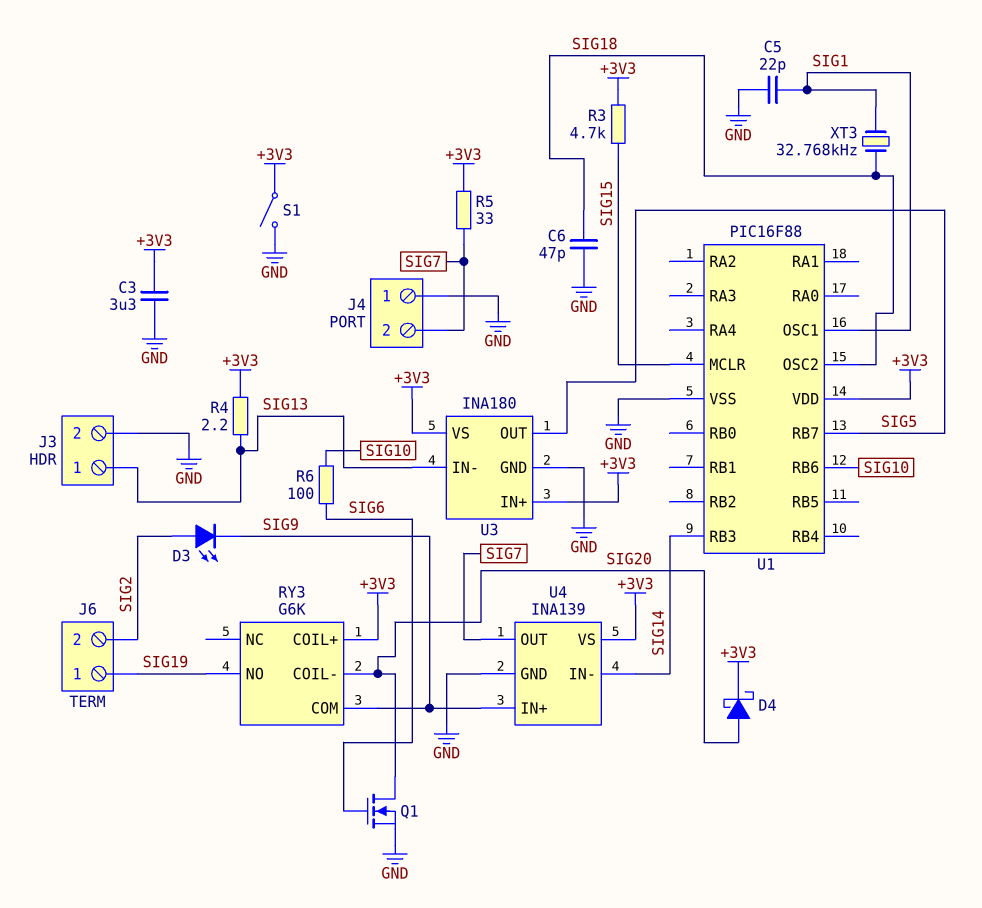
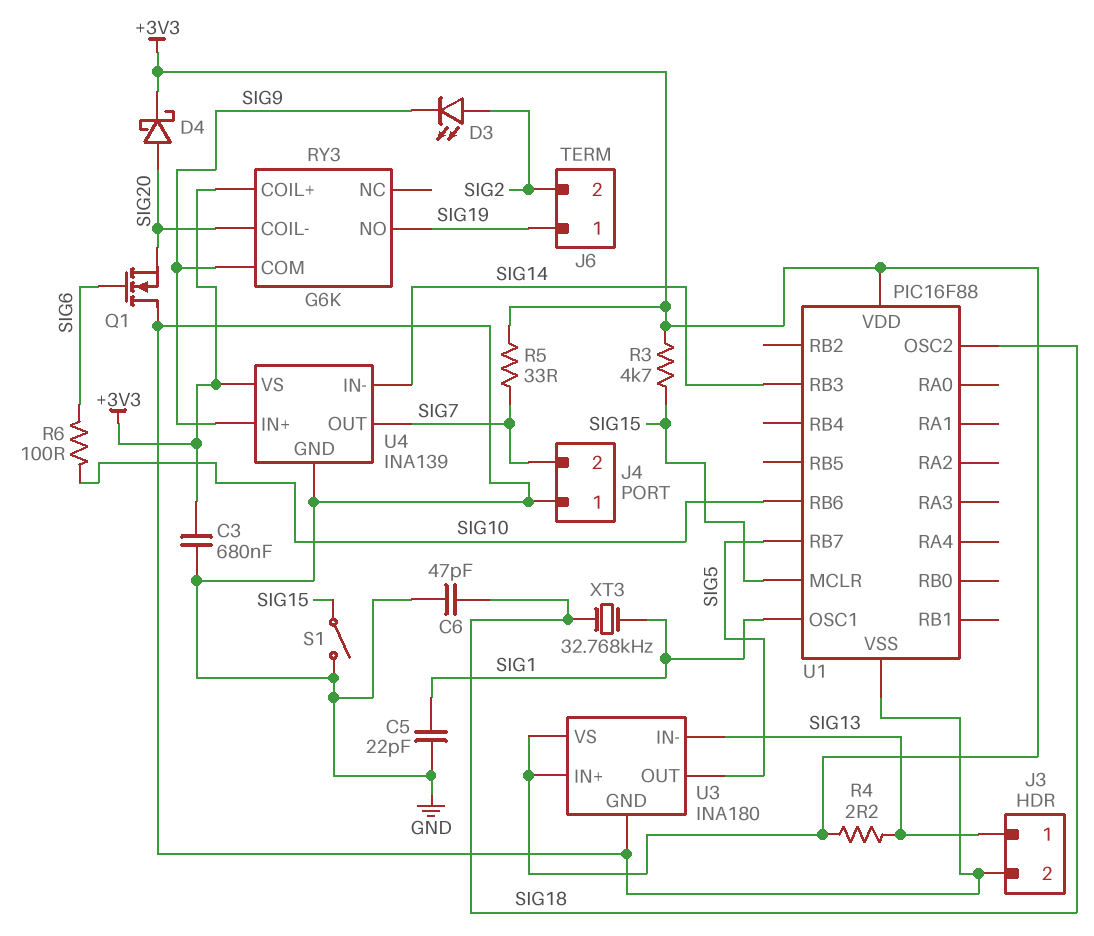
C3: 3.3uF (+3V3, GND) -> 680nF (+3V3, GND)
Q1: NMOS (G SIG6, D SIG20, S GND) -> NMOS (G SIG6, D GND, S SIG20)
S1: switch (+3V3, GND) -> switch (GND, SIG15)

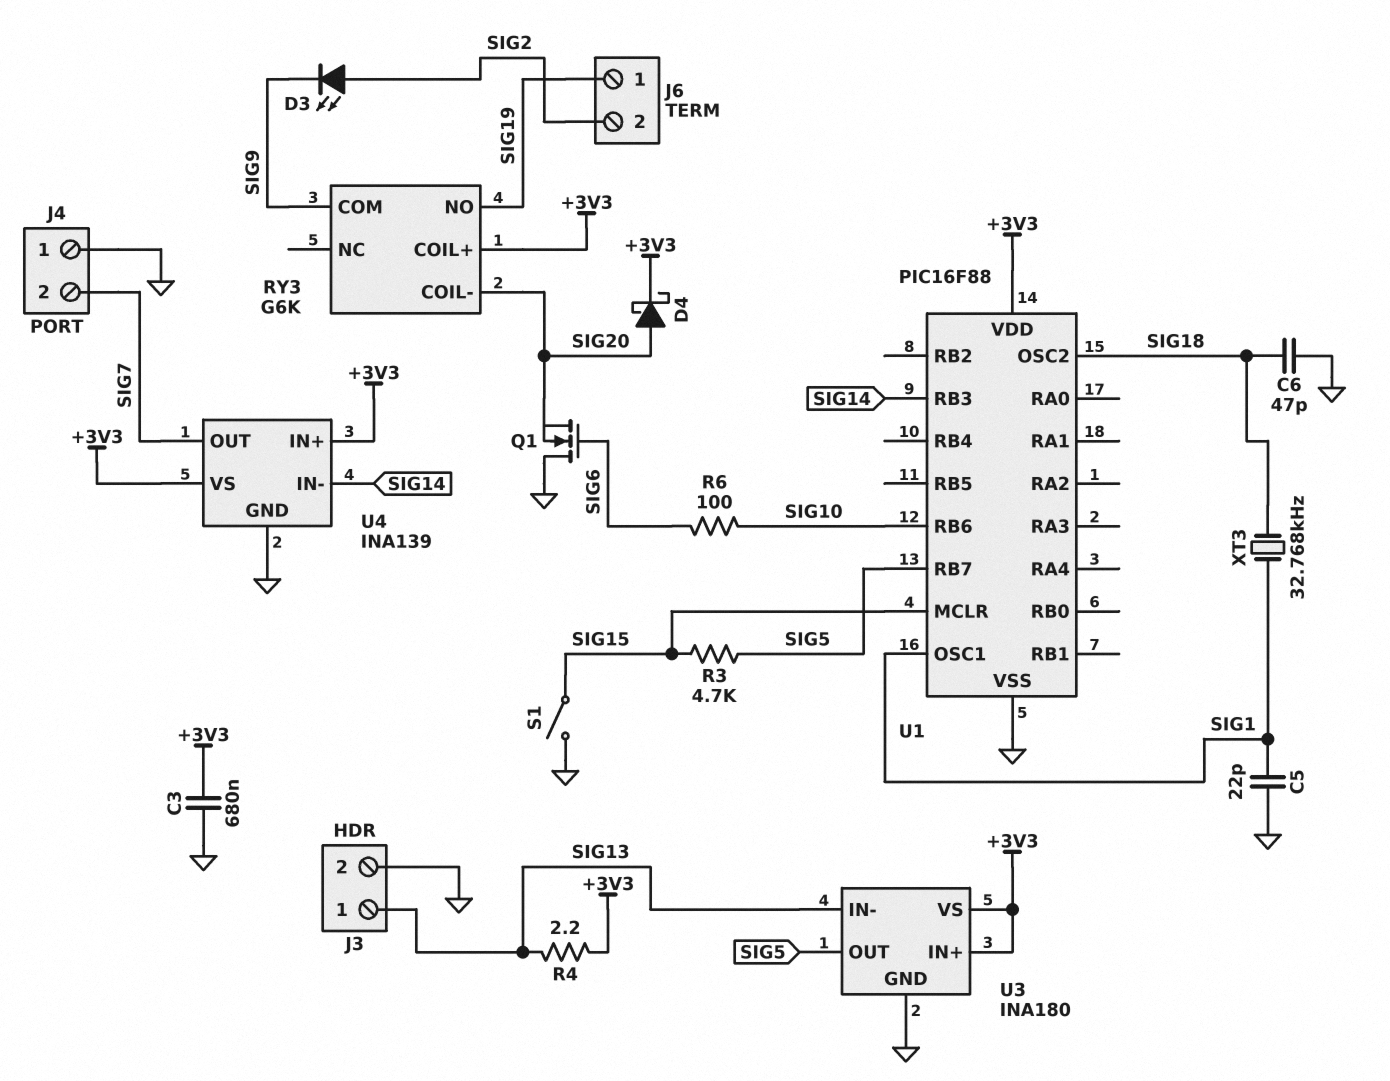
R3: 4.7k (+3V3, SIG15) -> 4.7k (SIG5, SIG15)
R5: 33 (+3V3, SIG7) -> none
U4 pin IN+: SIG9 -> +3V3

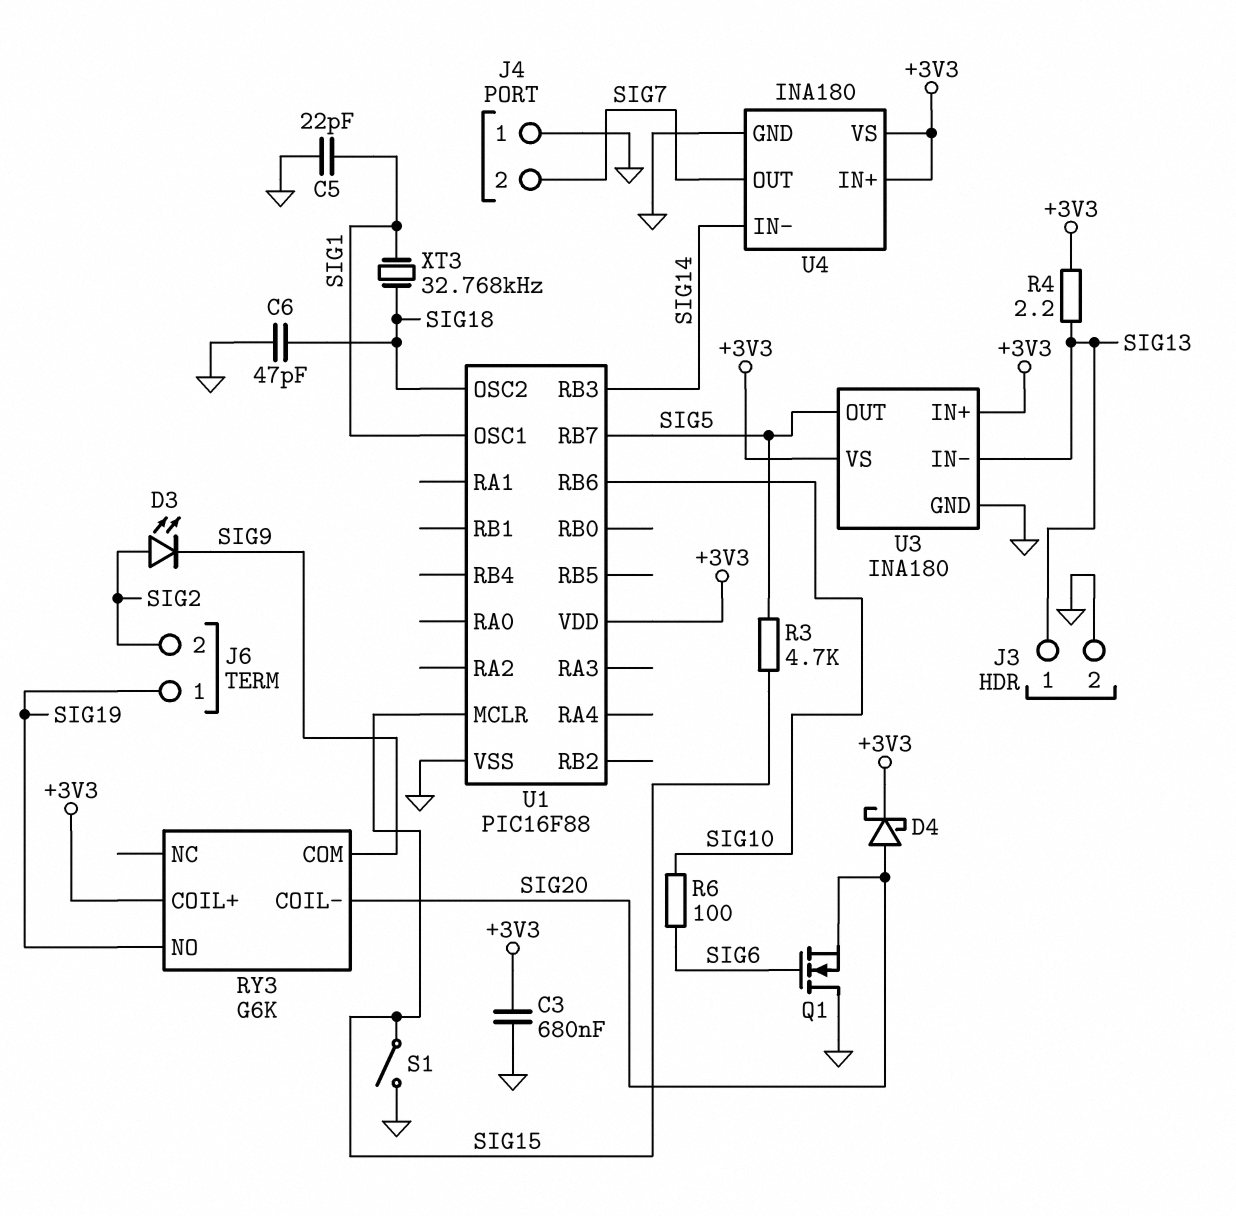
U4: INA139 -> INA180

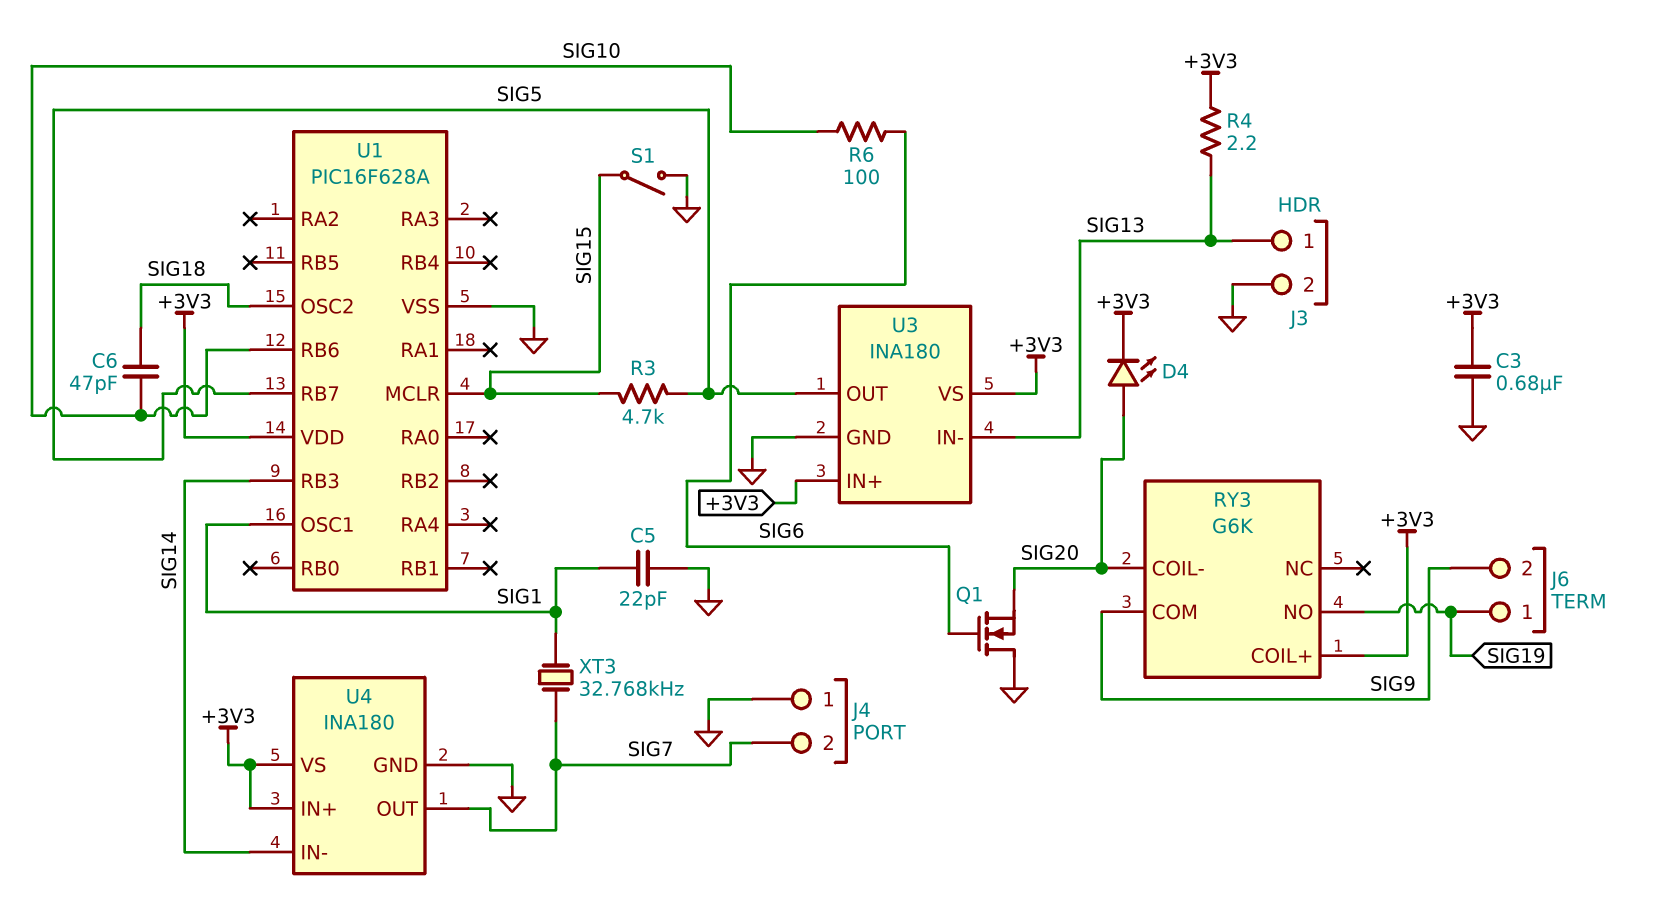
C6: 47pF (GND, SIG18) -> 47pF (SIG10, SIG18)
D3: LED (A SIG2, K SIG9) -> none
D4: schottky (A SIG20, K +3V3) -> LED (A SIG20, K +3V3)
J6 pin 2: SIG2 -> SIG9
U1: PIC16F88 -> PIC16F628A
XT3: 32.768kHz (SIG1, SIG18) -> 32.768kHz (SIG1, SIG7)

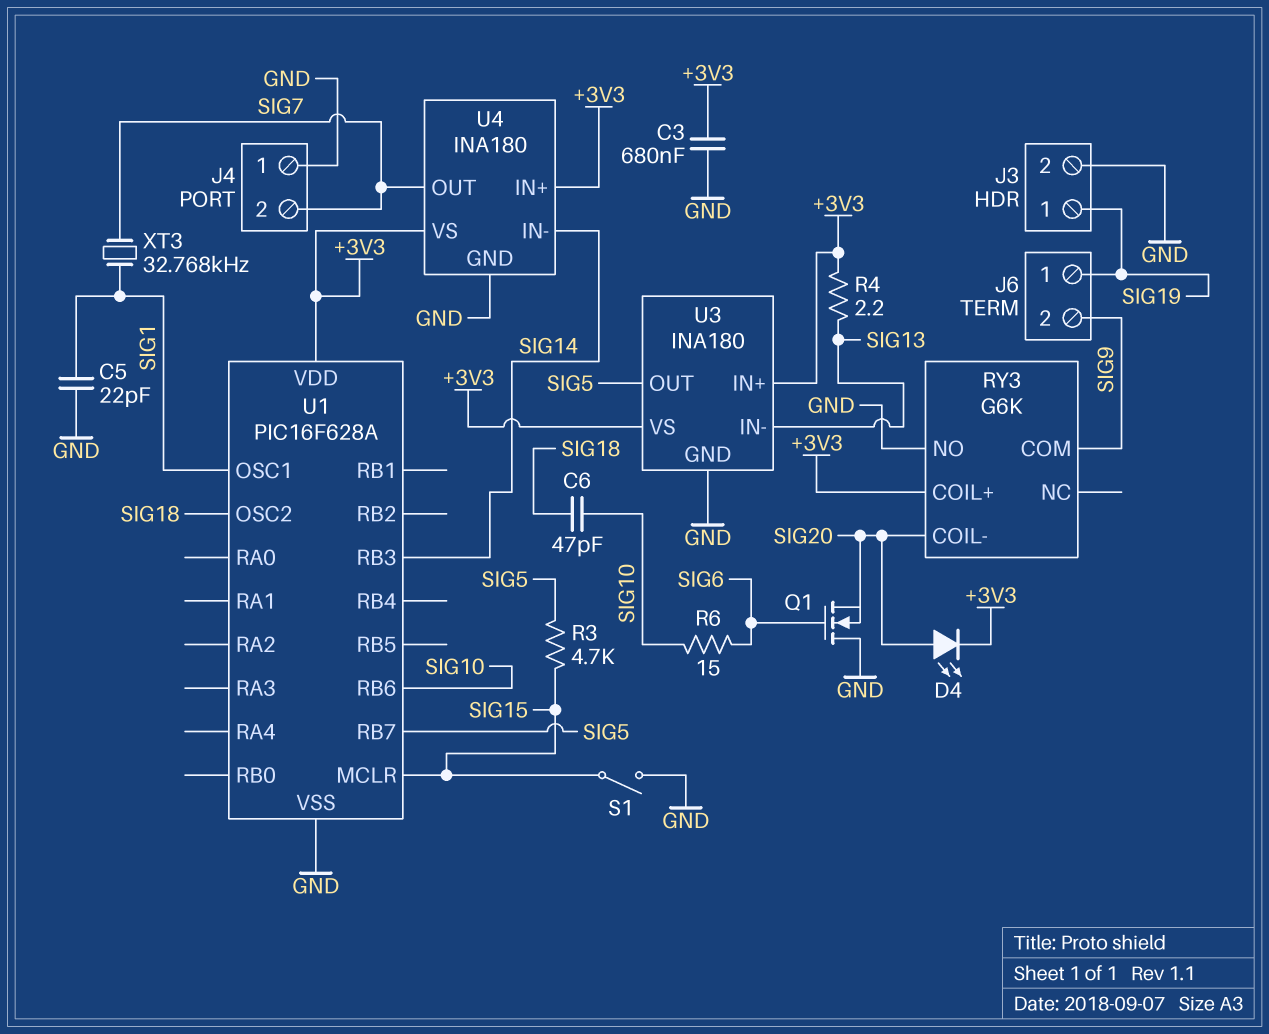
J3 pin 1: SIG13 -> SIG19
R6: 100 (SIG6, SIG10) -> 15 (SIG6, SIG10)
RY3 pin NO: SIG19 -> GND

